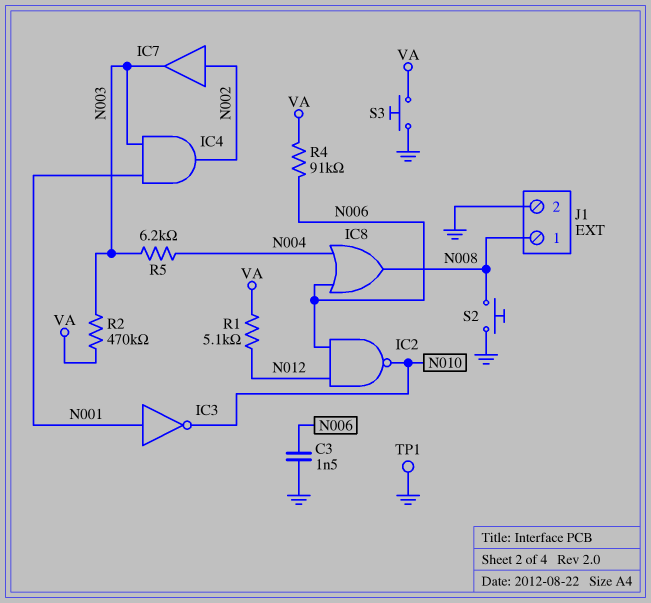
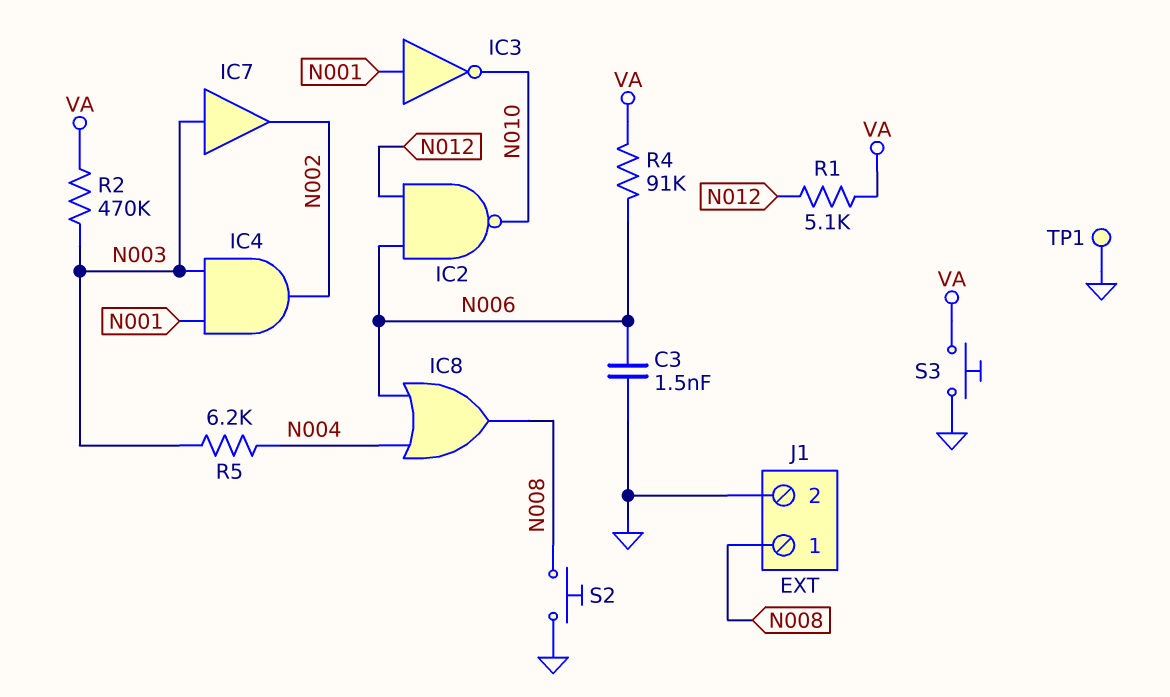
IC7: buffer (in N002, out N003) -> buffer (in N003, out N002)

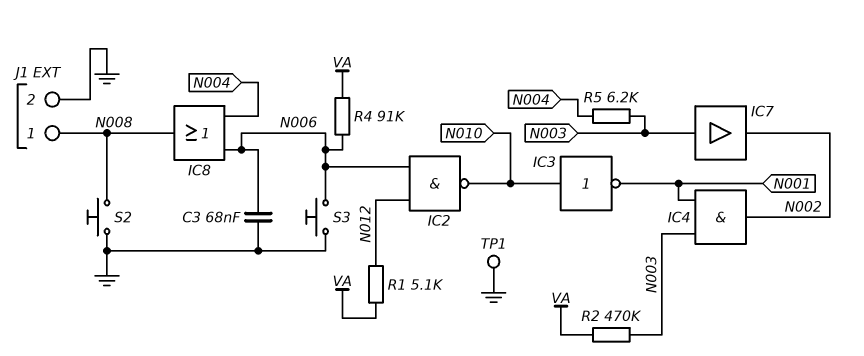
C3: 1.5nF (GND, N006) -> 68nF (GND, N006)
IC3: NOT (in N001, out N010) -> NOT (in N010, out N001)
S3: button (GND, VA) -> button (GND, N006)

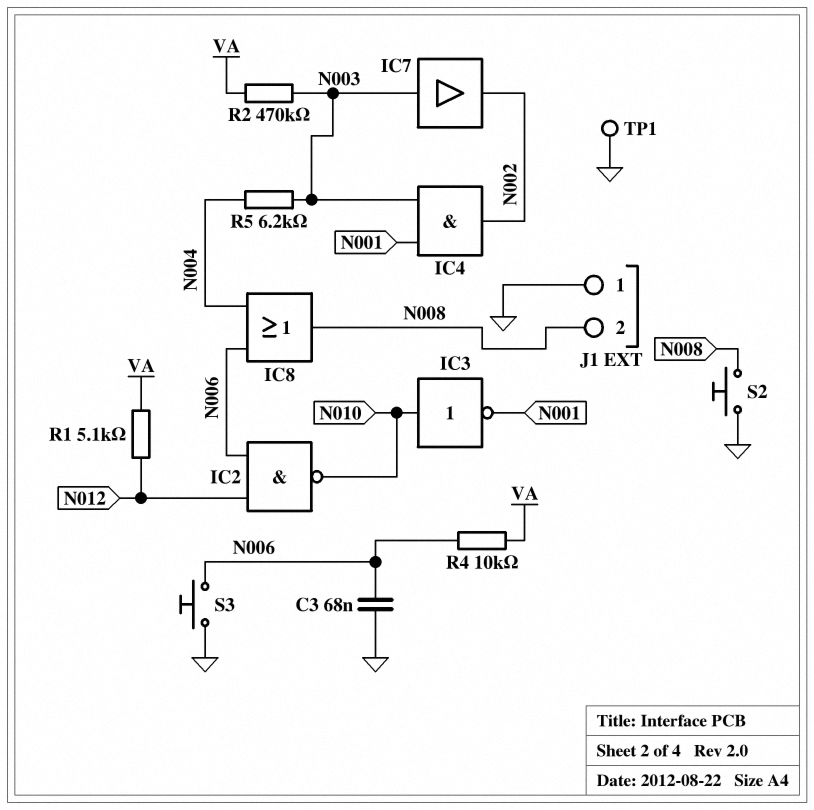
J1 pin 1: N008 -> GND
J1 pin 2: GND -> N008
R4: 91k (N006, VA) -> 10k (N006, VA)

